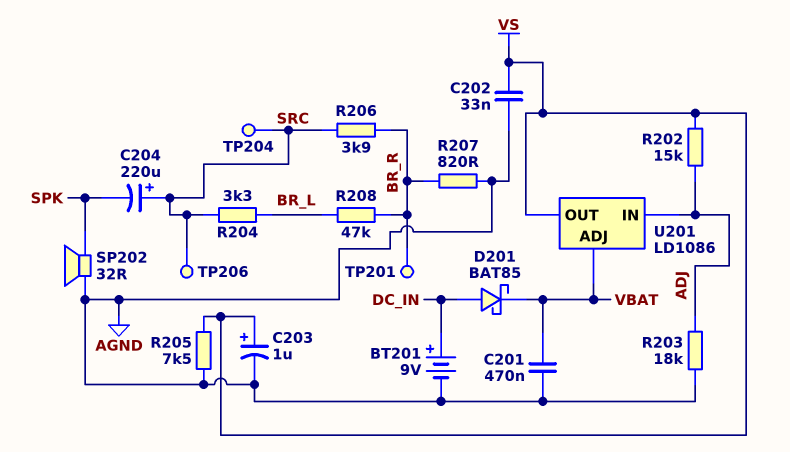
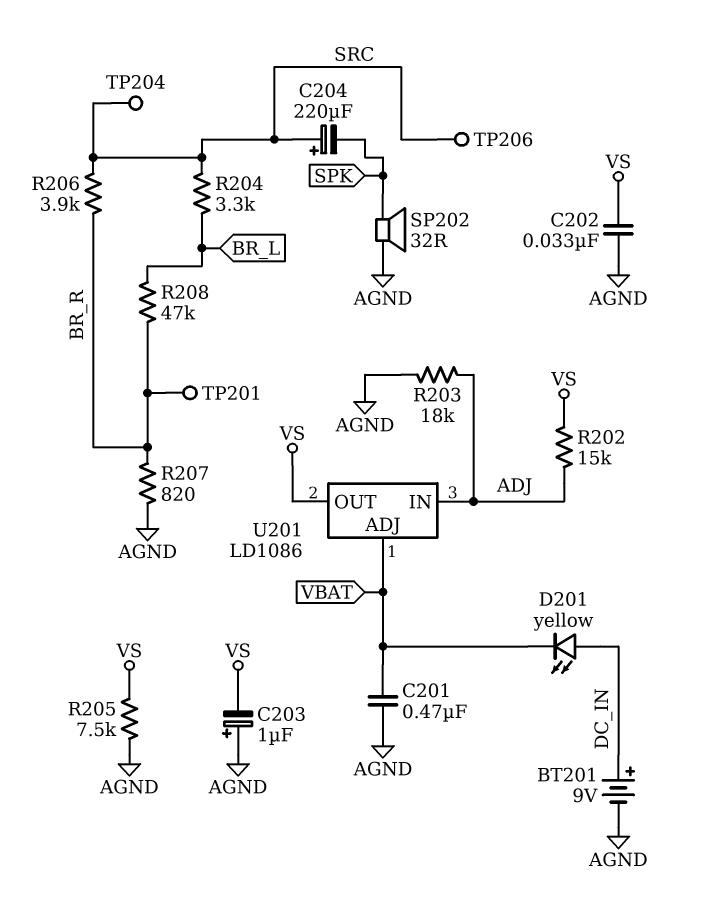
C203: 1uF (plus VS, minus AGND) -> 1uF (plus AGND, minus VS)
D201: schottky BAT85 (A DC_IN, K VBAT) -> LED yellow (A DC_IN, K VBAT)

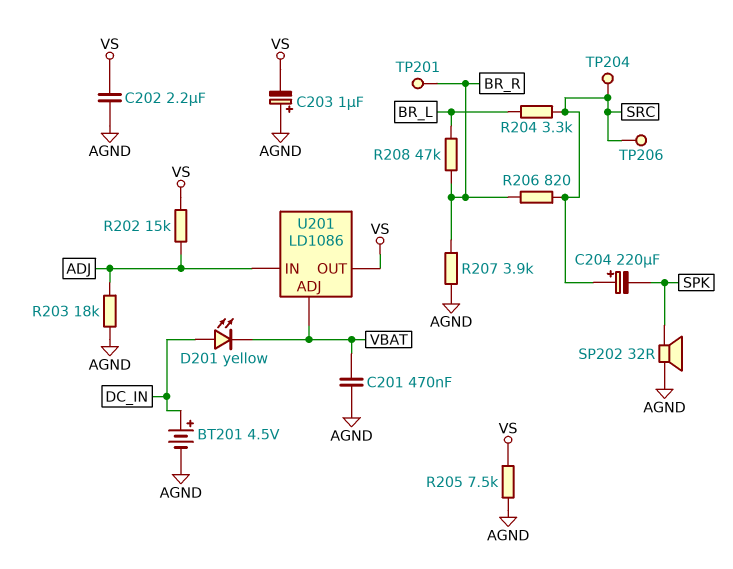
BT201: 9V (plus DC_IN, minus AGND) -> 4.5V (plus DC_IN, minus AGND)
C202: 33nF (AGND, VS) -> 2.2uF (AGND, VS)
R206: 3.9k (BR_R, SRC) -> 820 (BR_R, SRC)
R207: 820 (AGND, BR_R) -> 3.9k (AGND, BR_R)

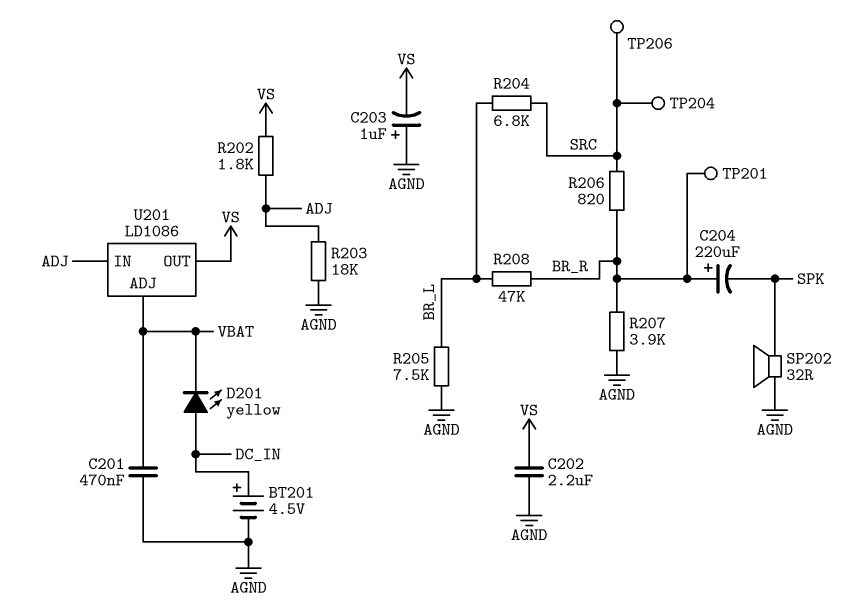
C204: 220uF (plus SRC, minus SPK) -> 220uF (plus BR_R, minus SPK)
R202: 15k (ADJ, VS) -> 1.8k (ADJ, VS)
R204: 3.3k (BR_L, SRC) -> 6.8k (BR_L, SRC)
R205: 7.5k (AGND, VS) -> 7.5k (AGND, BR_L)

